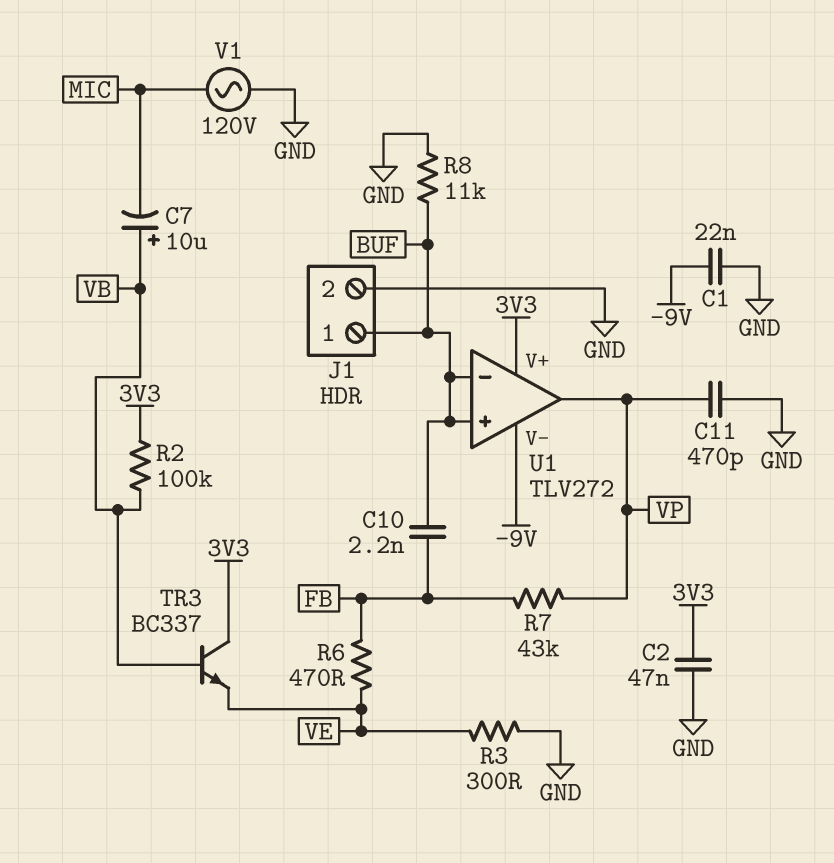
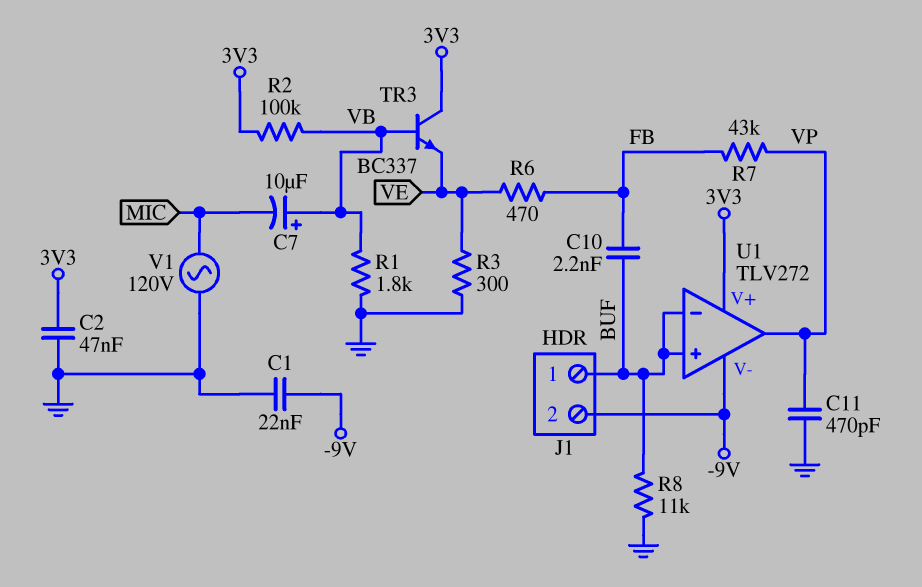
J1 pin 2: GND -> -9V
R1: none -> 1.8k (GND, VB)

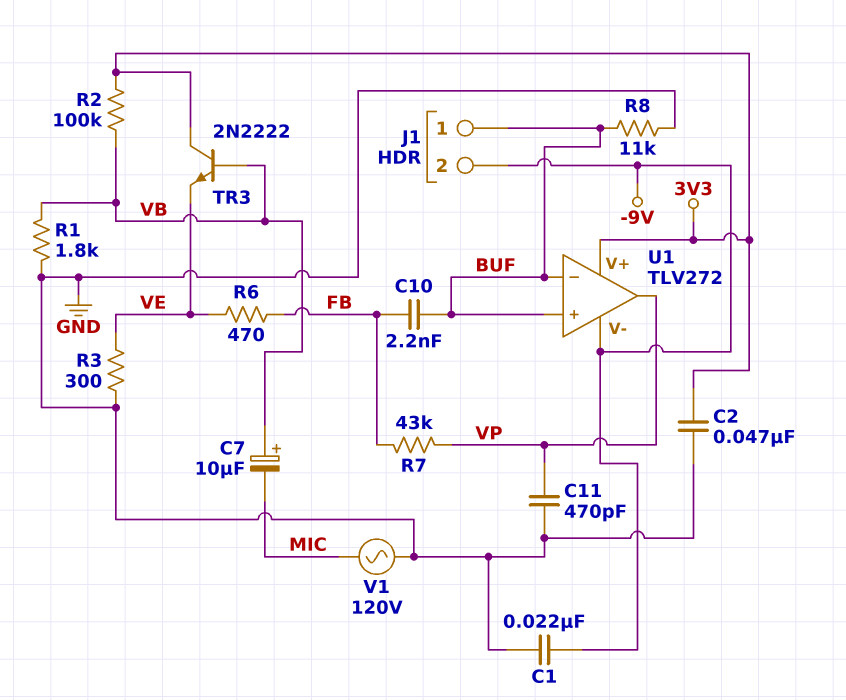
TR3: NPN BC337 (B VB, C 3V3, E VE) -> NPN 2N2222 (B VB, C 3V3, E VE)

